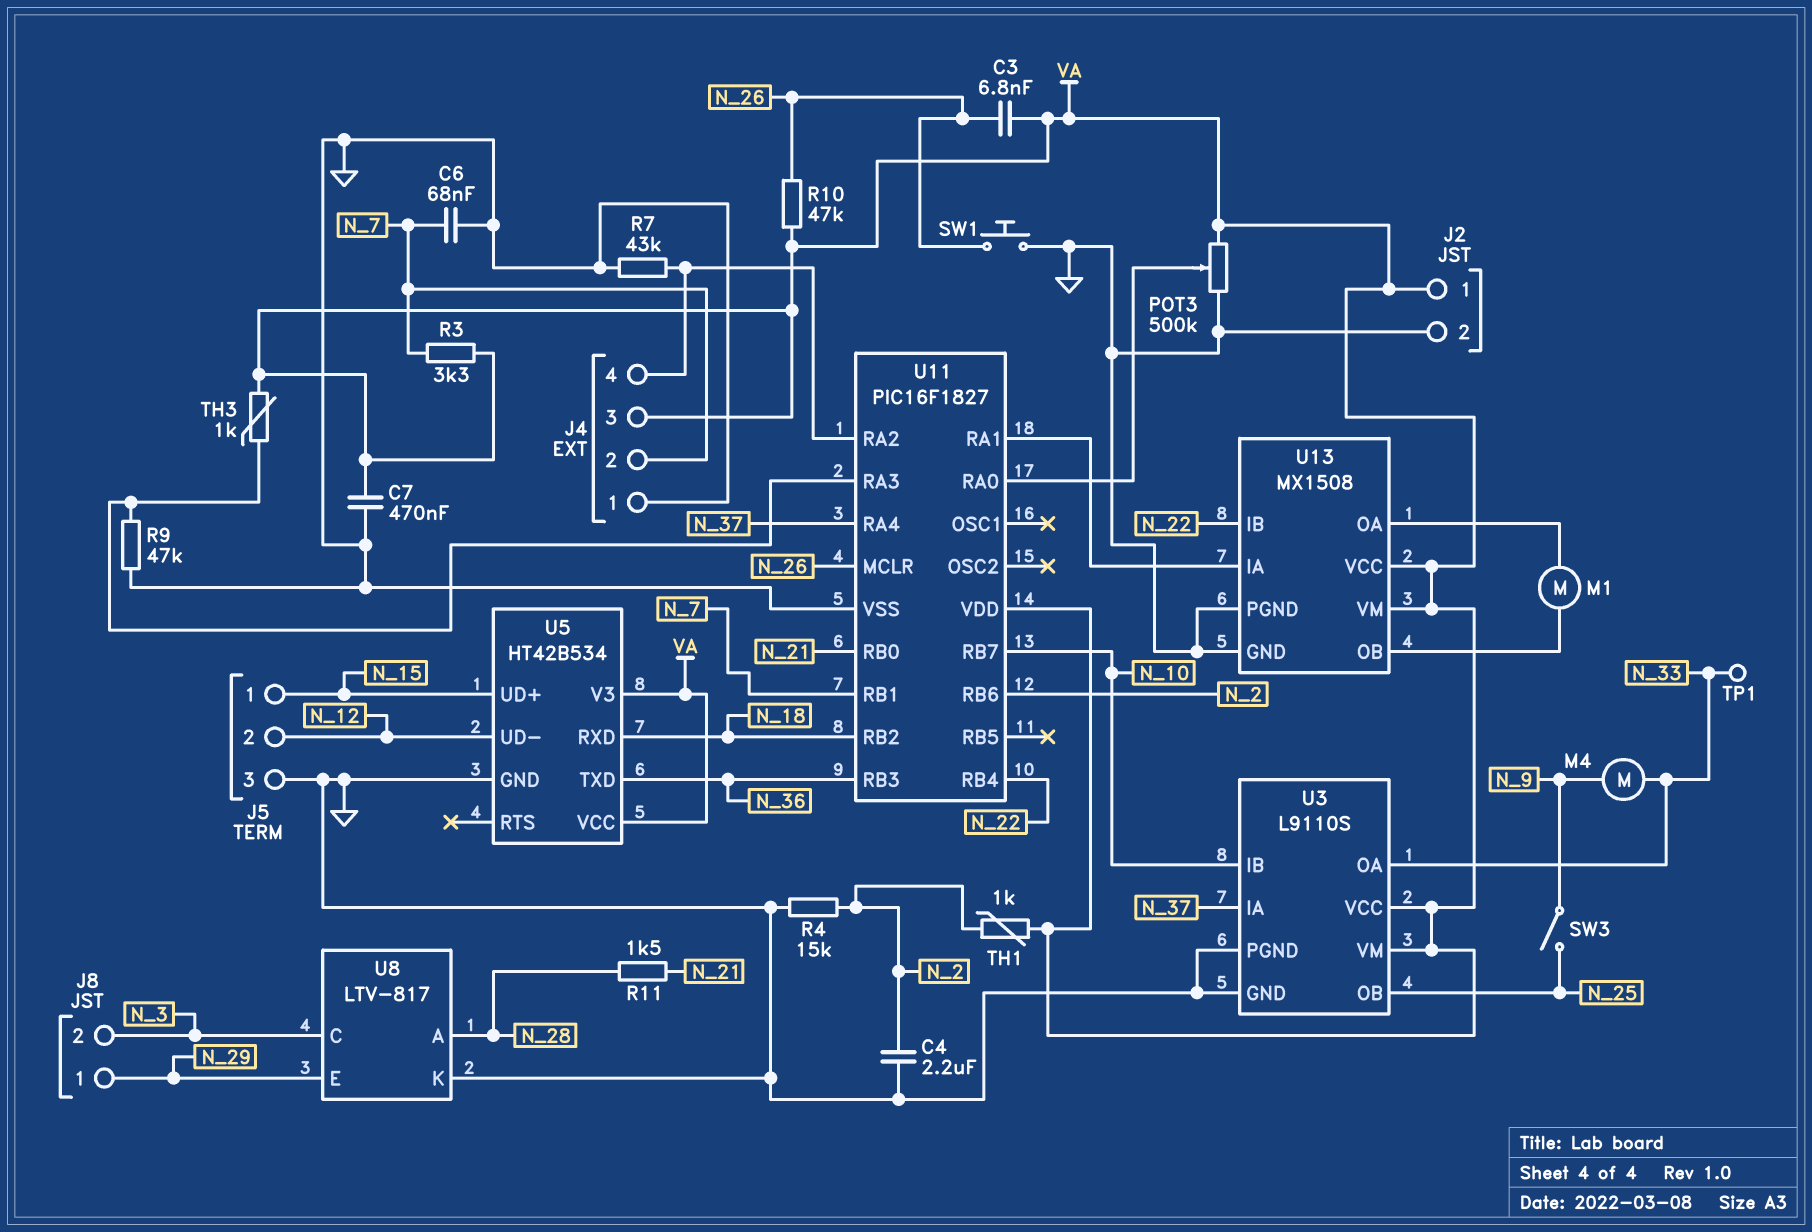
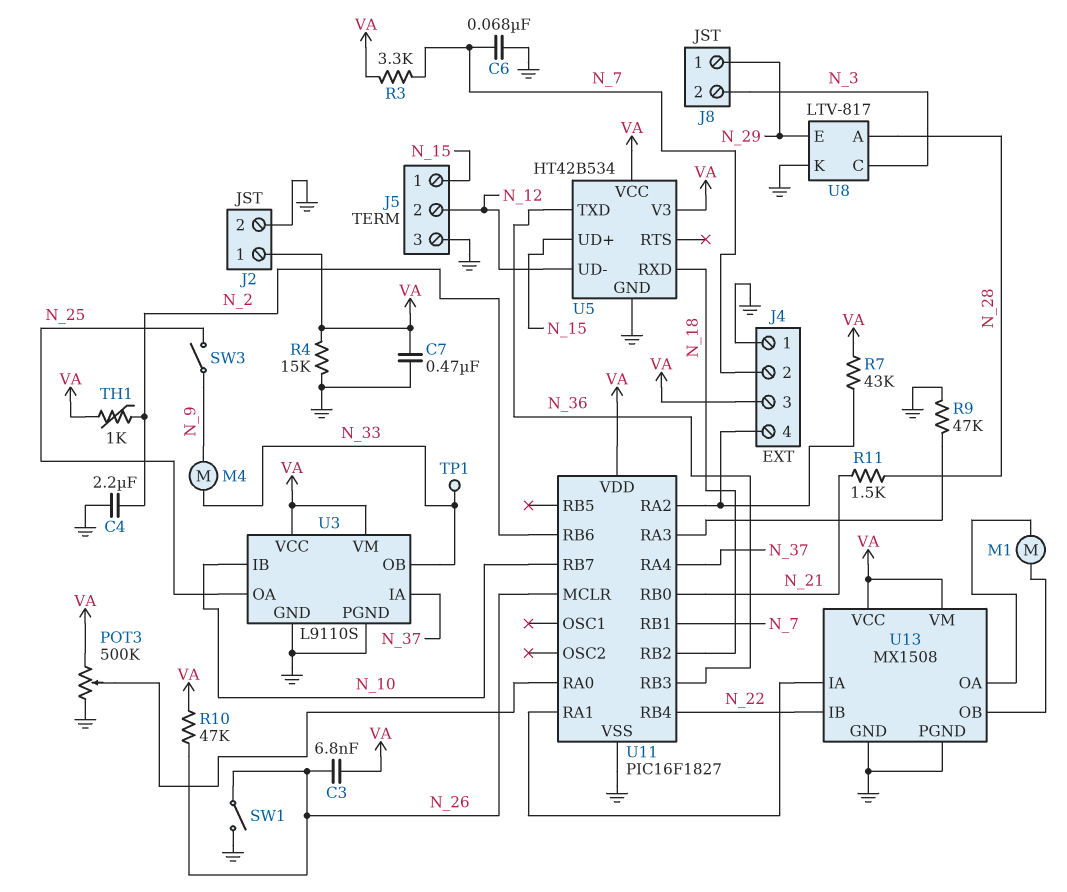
R4: 15k (GND, N_2) -> 15k (GND, VA)
R7: 43k (GND, J4/4) -> 43k (J4/4, VA)
SW1: button (GND, N_26) -> switch (GND, N_26)
TH3: 1k (U11/RA3, VA) -> none
U3 pin OA: N_33 -> N_25
U3 pin OB: N_25 -> N_33

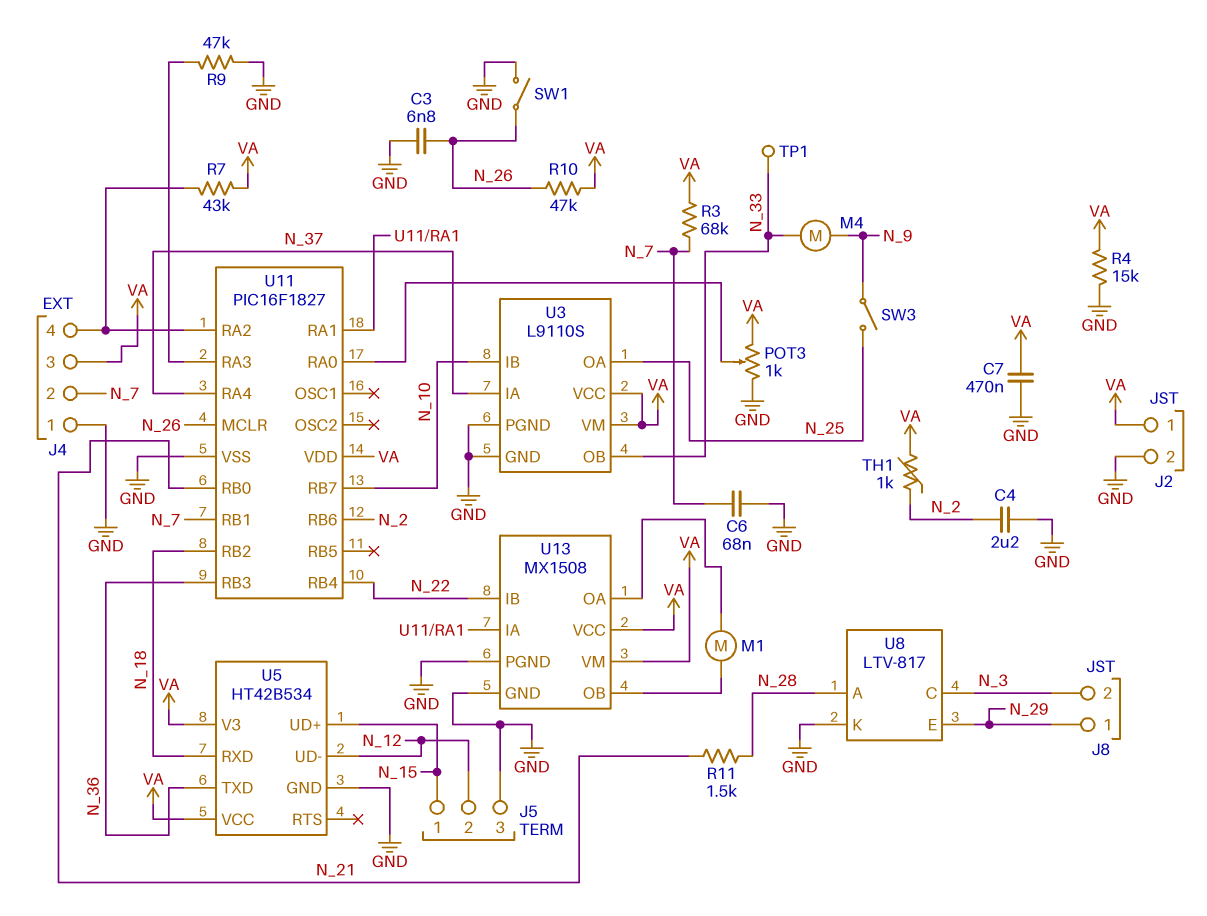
C3: 6.8nF (N_26, VA) -> 6.8nF (GND, N_26)
POT3: 500k (GND, VA, wiper U11/RA0) -> 1k (GND, VA, wiper U11/RA0)
R3: 3.3k (N_7, VA) -> 68k (N_7, VA)

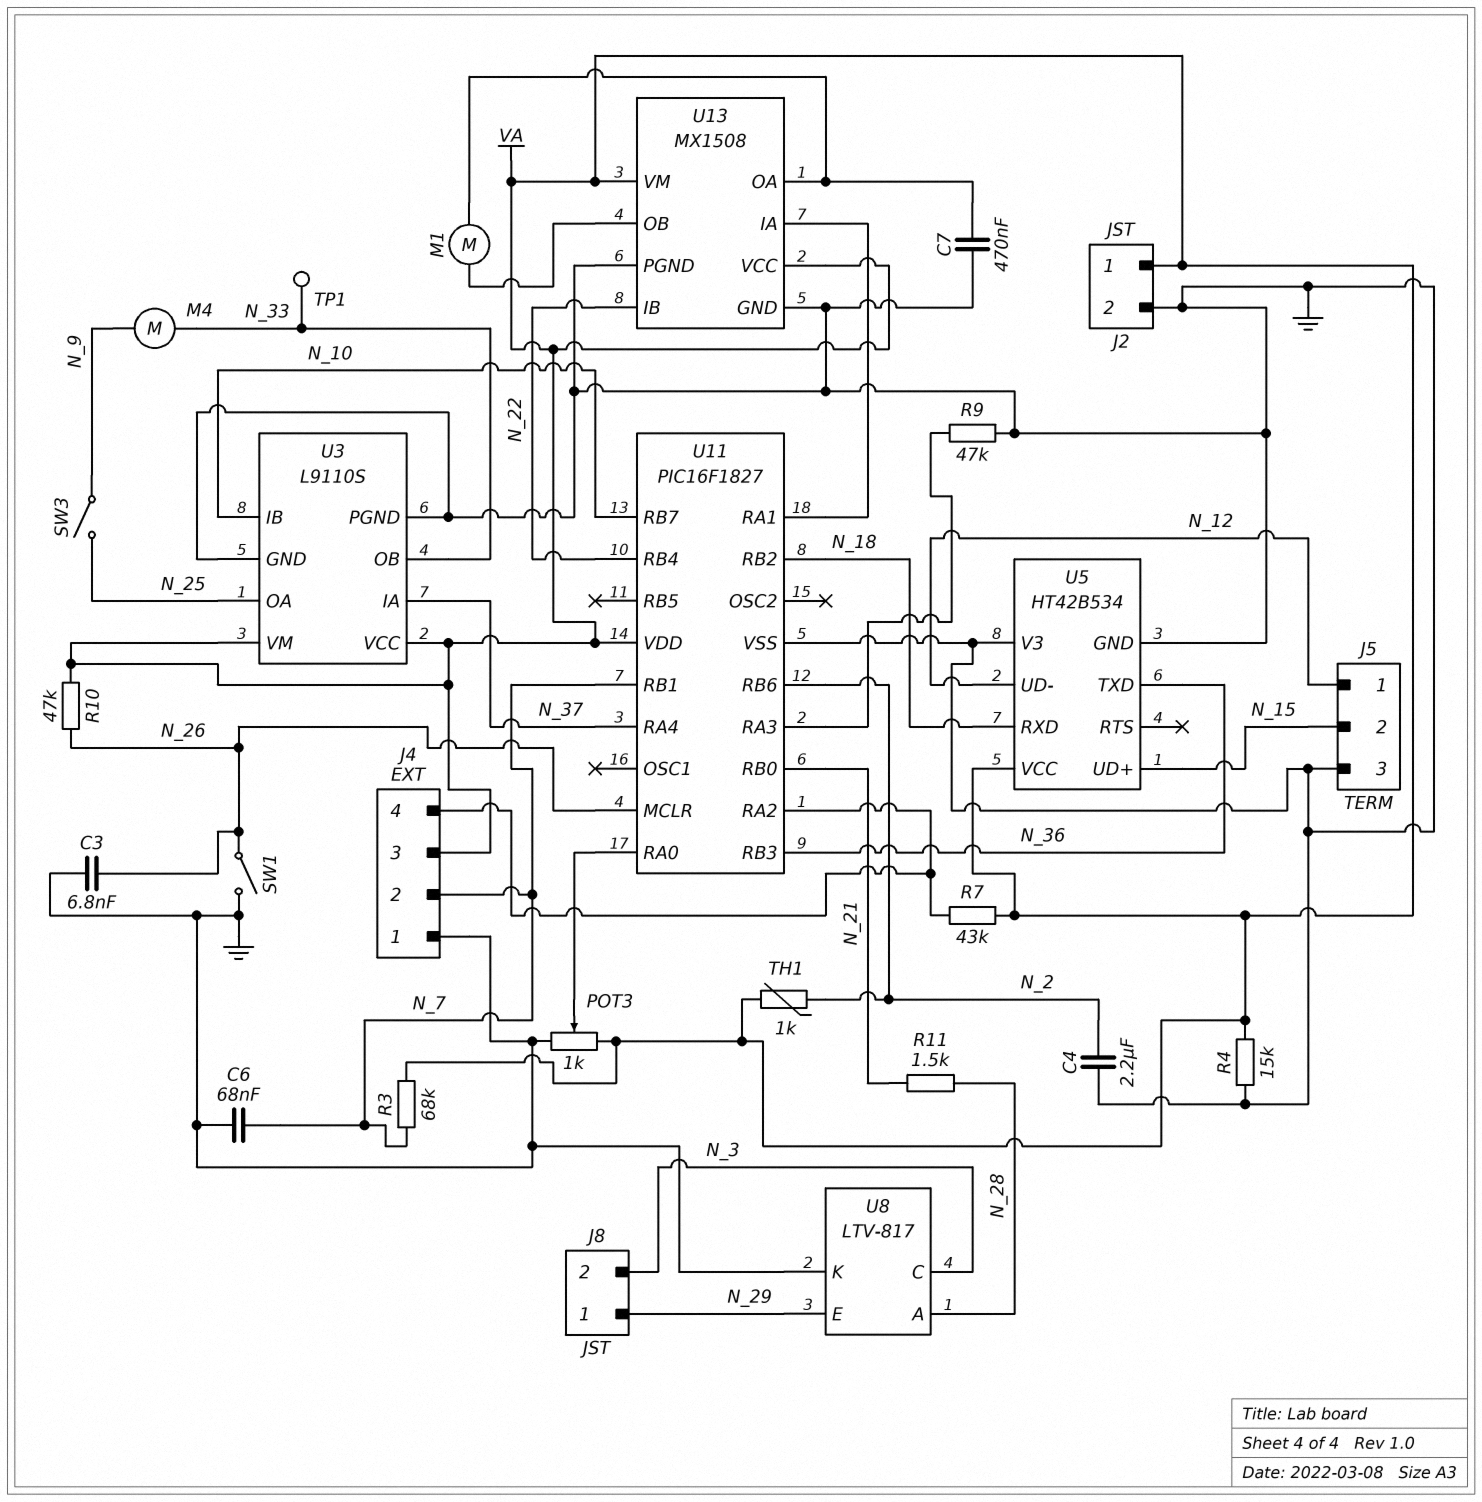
C7: 470nF (GND, VA) -> 470nF (GND, U13/OA)
J5 pin 1: N_15 -> N_12
J5 pin 2: N_12 -> N_15
U5 pin V3: VA -> GND

